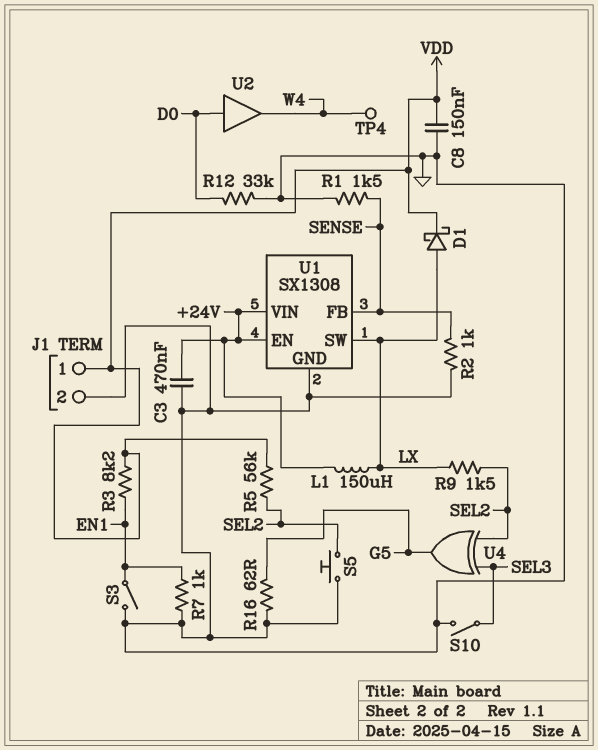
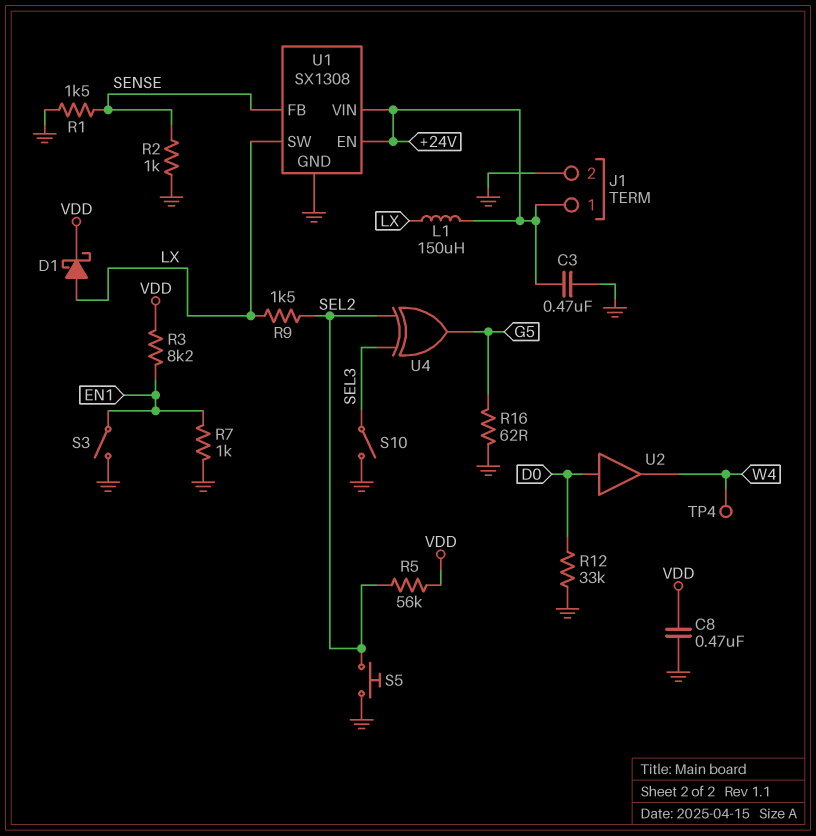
C8: 150nF (GND, VDD) -> 470nF (GND, VDD)
J1 pin 1: VDD -> +24V

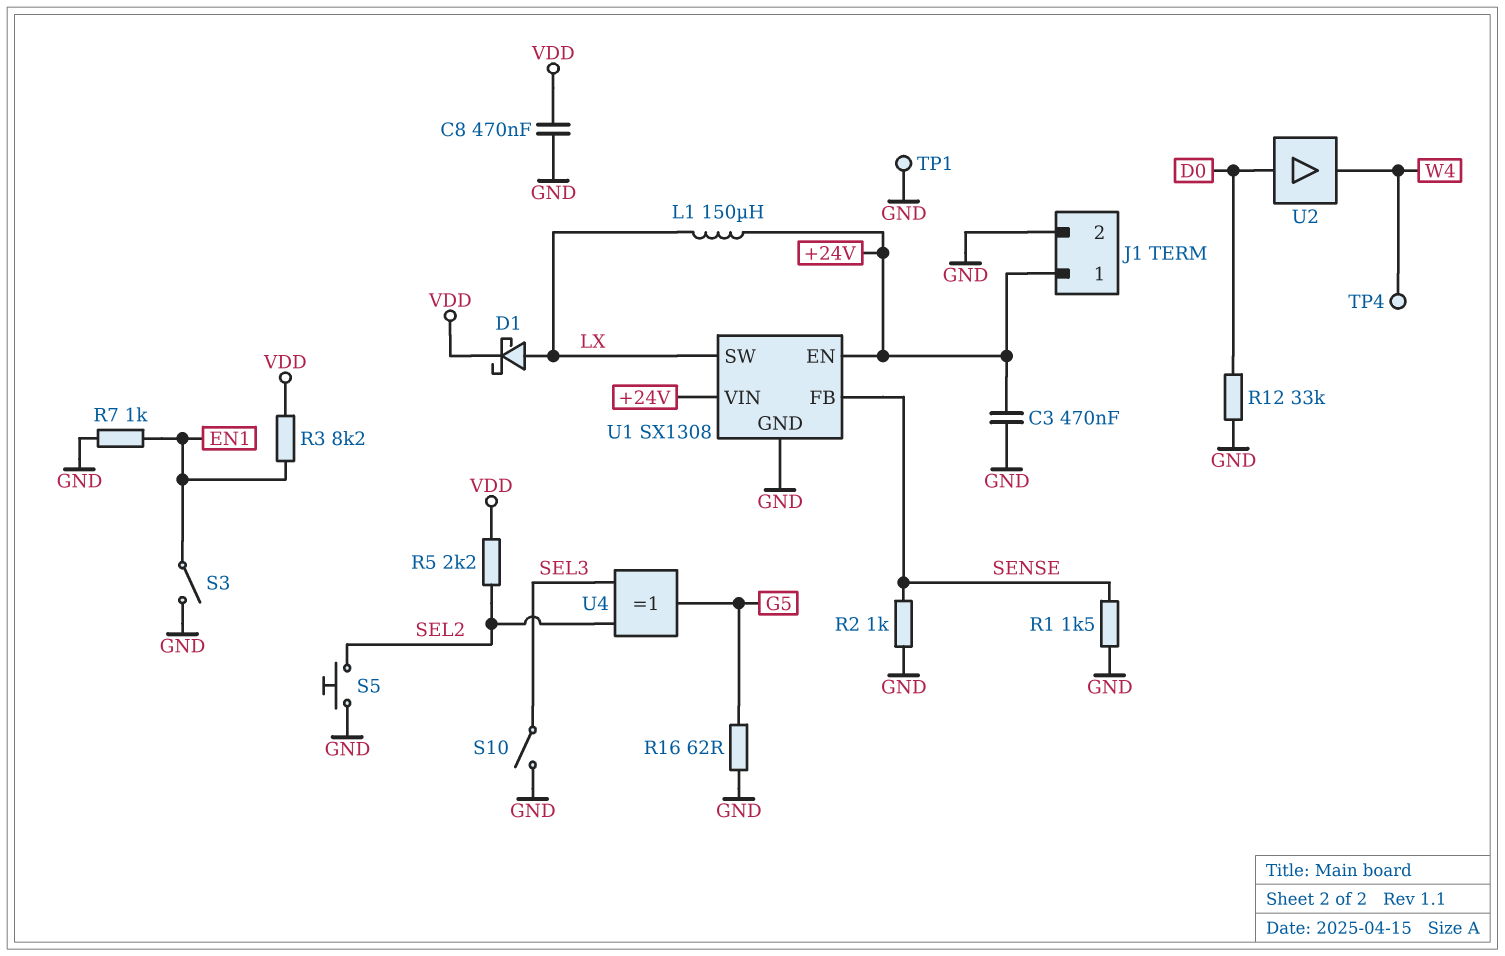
R5: 56k (SEL2, VDD) -> 2.2k (SEL2, VDD)
R9: 1.5k (LX, SEL2) -> none
TP1: none -> test point (GND)

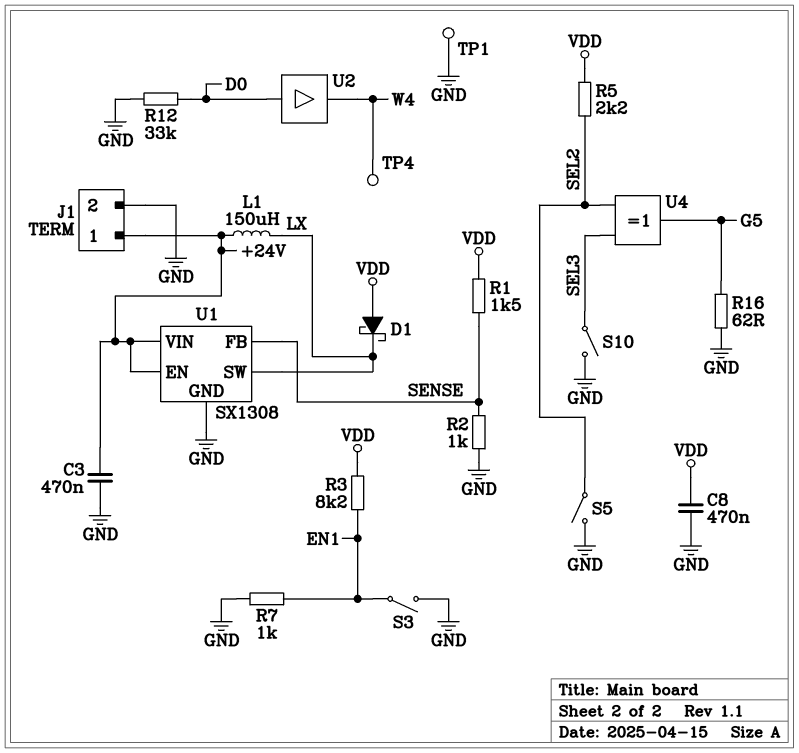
D1: schottky (A LX, K VDD) -> schottky (A VDD, K LX)
R1: 1.5k (GND, SENSE) -> 1.5k (SENSE, VDD)
S5: button (GND, SEL2) -> switch (GND, SEL2)

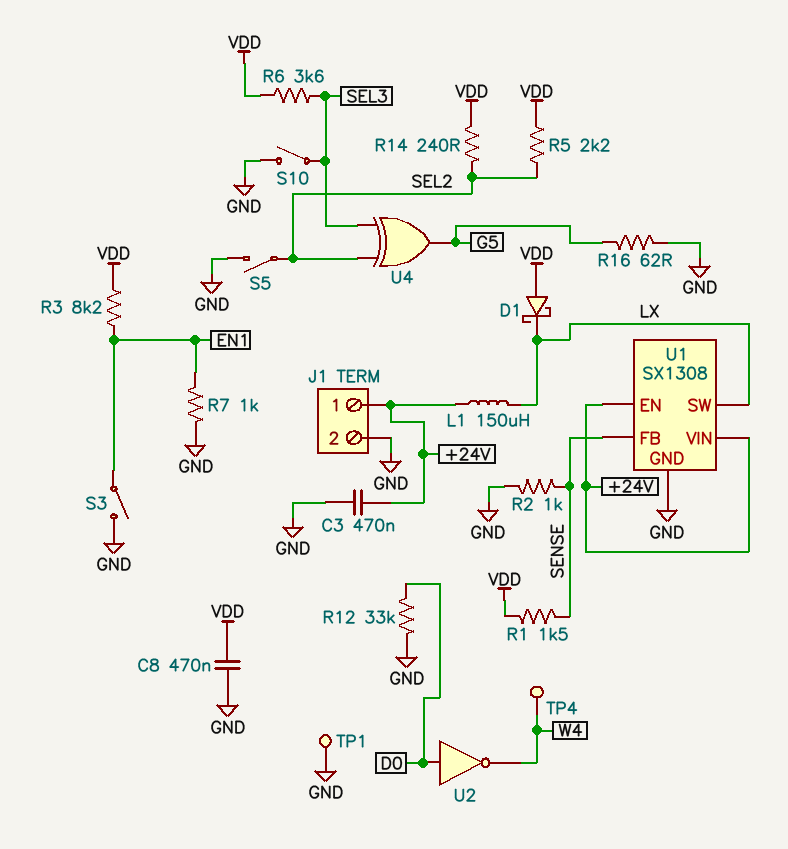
R6: none -> 3.6k (SEL3, VDD)
R14: none -> 240 (SEL2, VDD)
U2: buffer (in D0, out W4) -> NOT (in D0, out W4)

